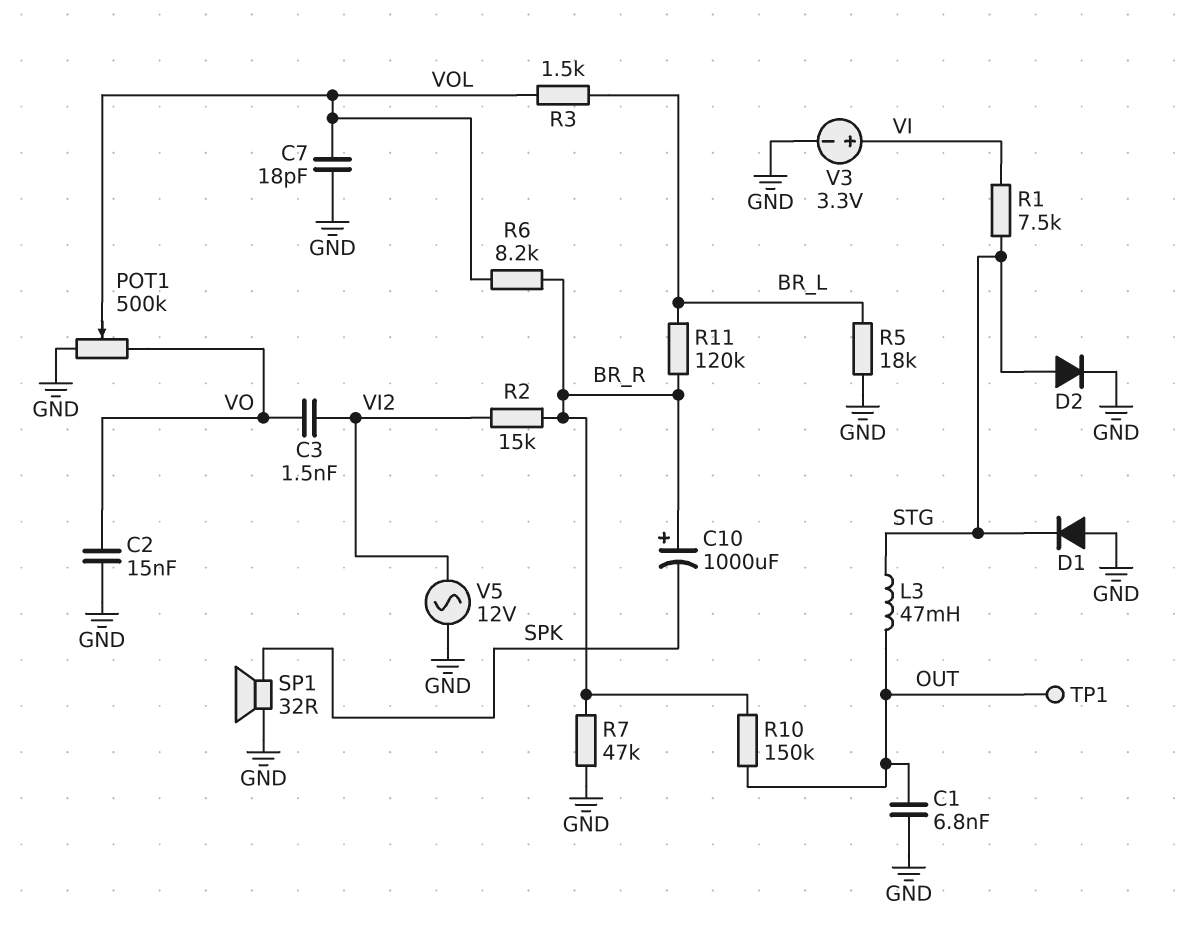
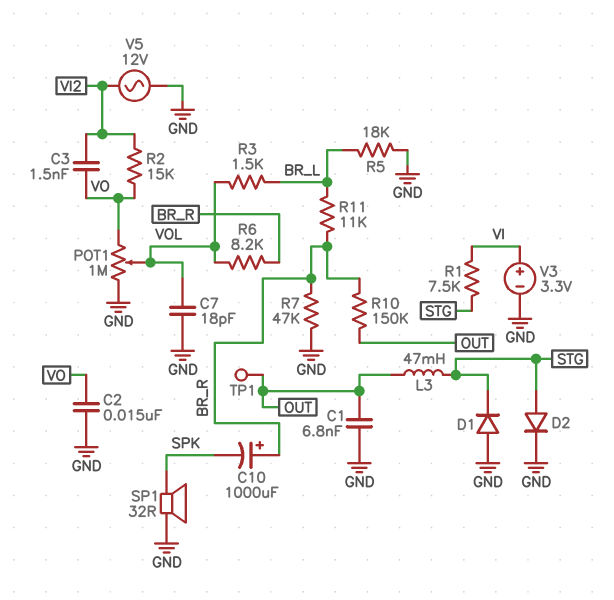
POT1: 500k (GND, VO, wiper VOL) -> 1M (GND, VO, wiper VOL)
R2: 15k (BR_R, VI2) -> 15k (VI2, VO)
R11: 120k (BR_L, BR_R) -> 11k (BR_L, BR_R)

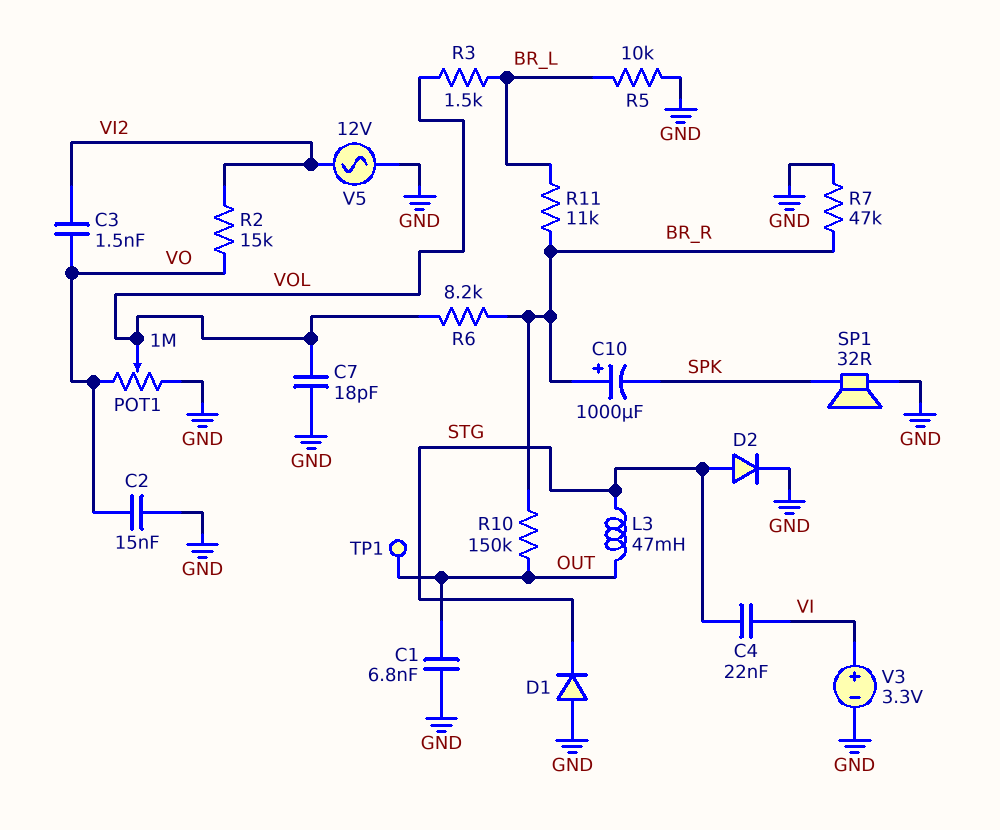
C4: none -> 22nF (STG, VI)
R1: 7.5k (STG, VI) -> none
R5: 18k (BR_L, GND) -> 10k (BR_L, GND)

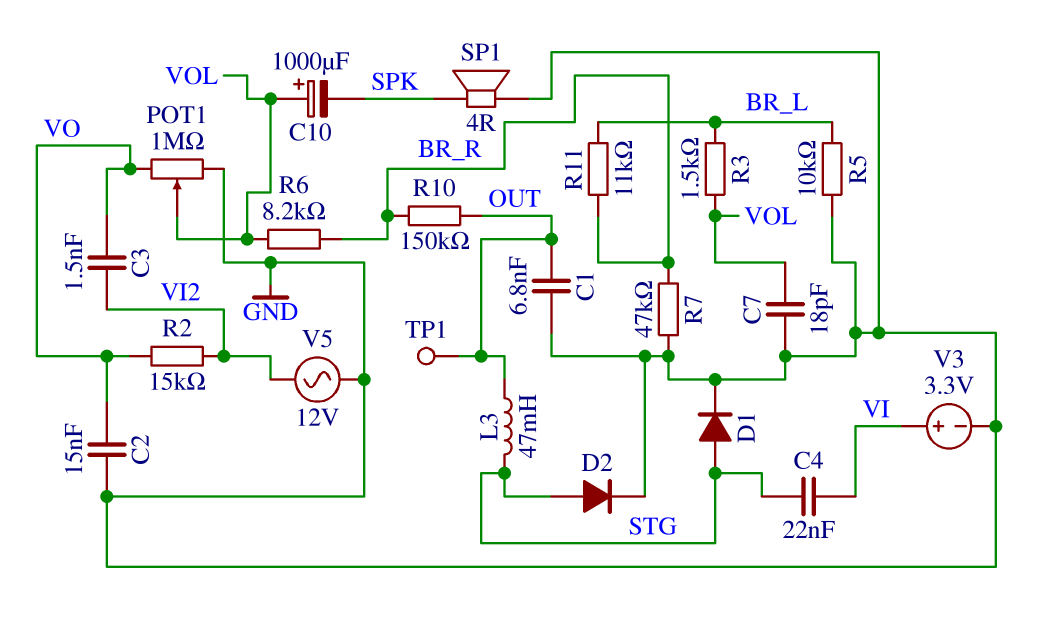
C10: 1000uF (plus BR_R, minus SPK) -> 1000uF (plus VOL, minus SPK)
D1: diode (A GND, K STG) -> diode (A STG, K GND)
SP1: speaker 32R (GND, SPK) -> speaker 4R (GND, SPK)

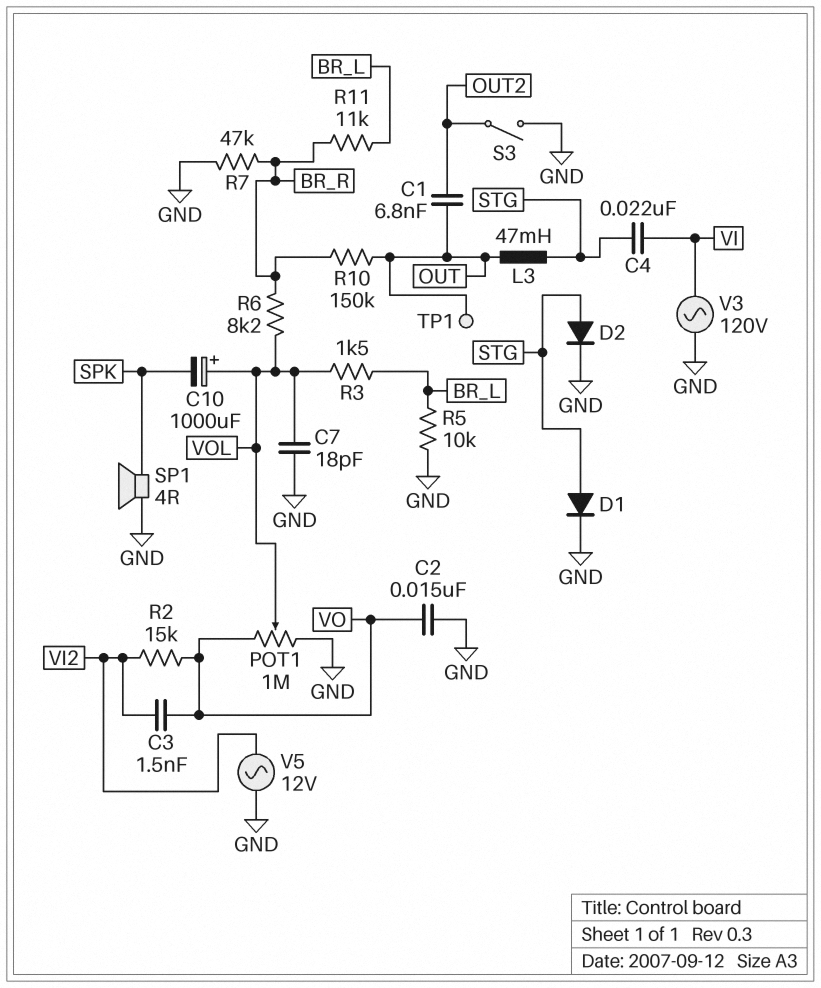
C1: 6.8nF (GND, OUT) -> 6.8nF (OUT, OUT2)
S3: none -> switch (GND, OUT2)
V3: 3.3V (plus VI, minus GND) -> AC 120V (GND, VI)

